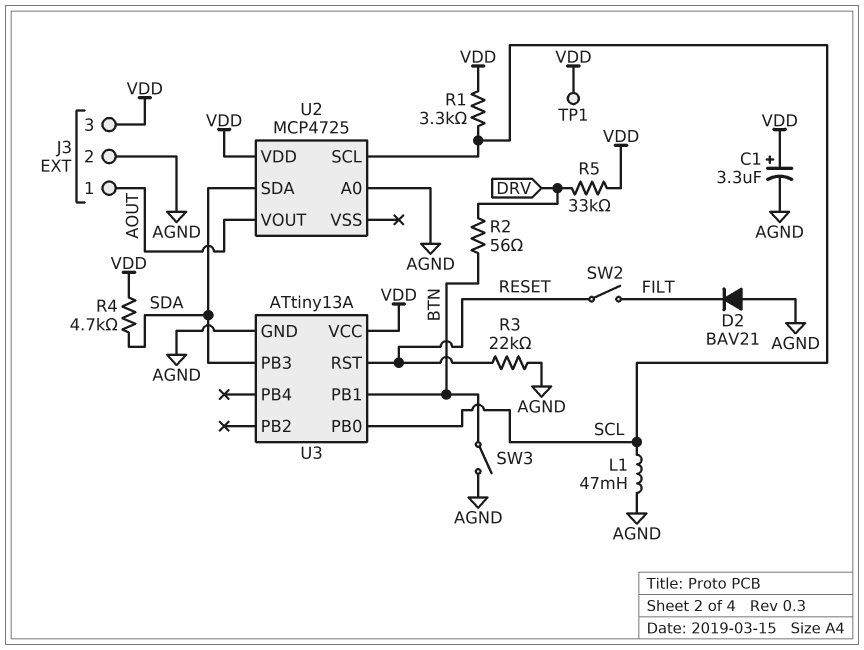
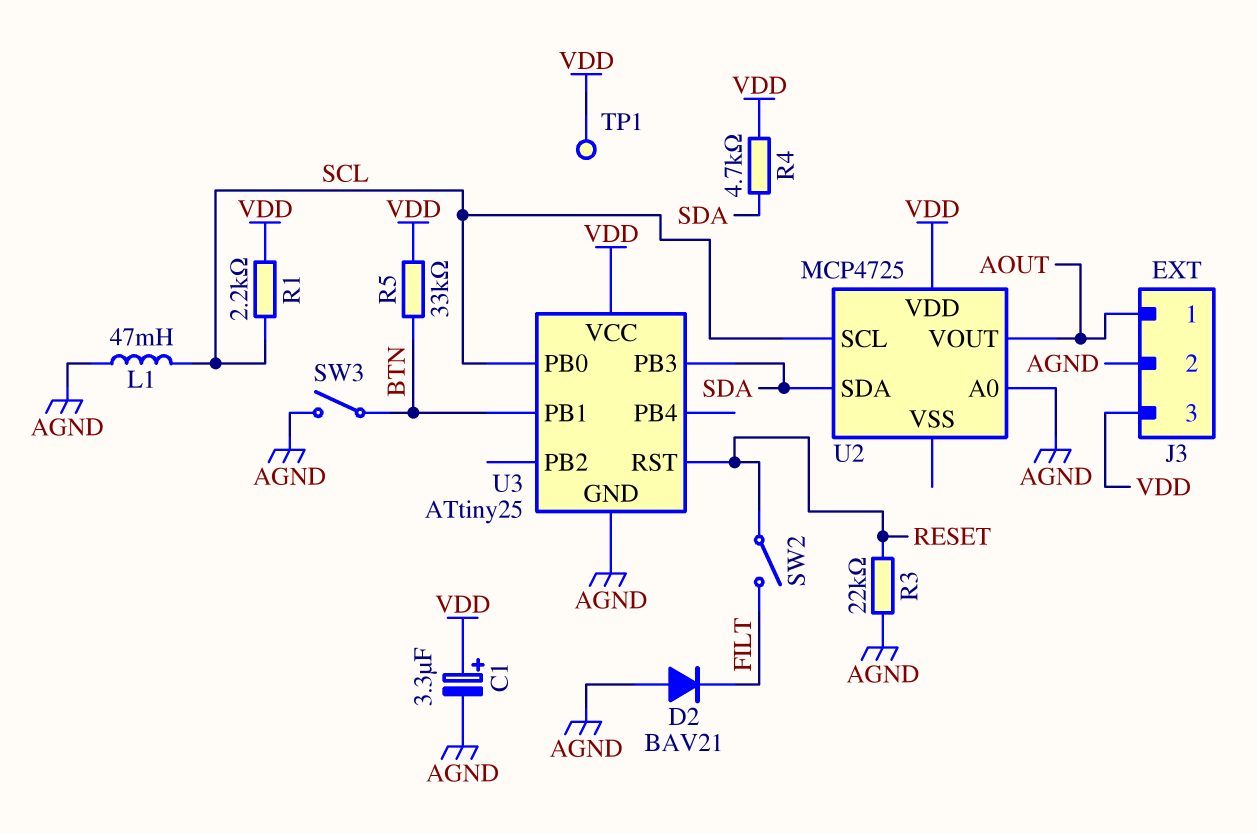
R1: 3.3k (SCL, VDD) -> 2.2k (SCL, VDD)
R2: 56 (BTN, DRV) -> none
R5: 33k (DRV, VDD) -> 33k (BTN, VDD)
U3: ATtiny13A -> ATtiny25

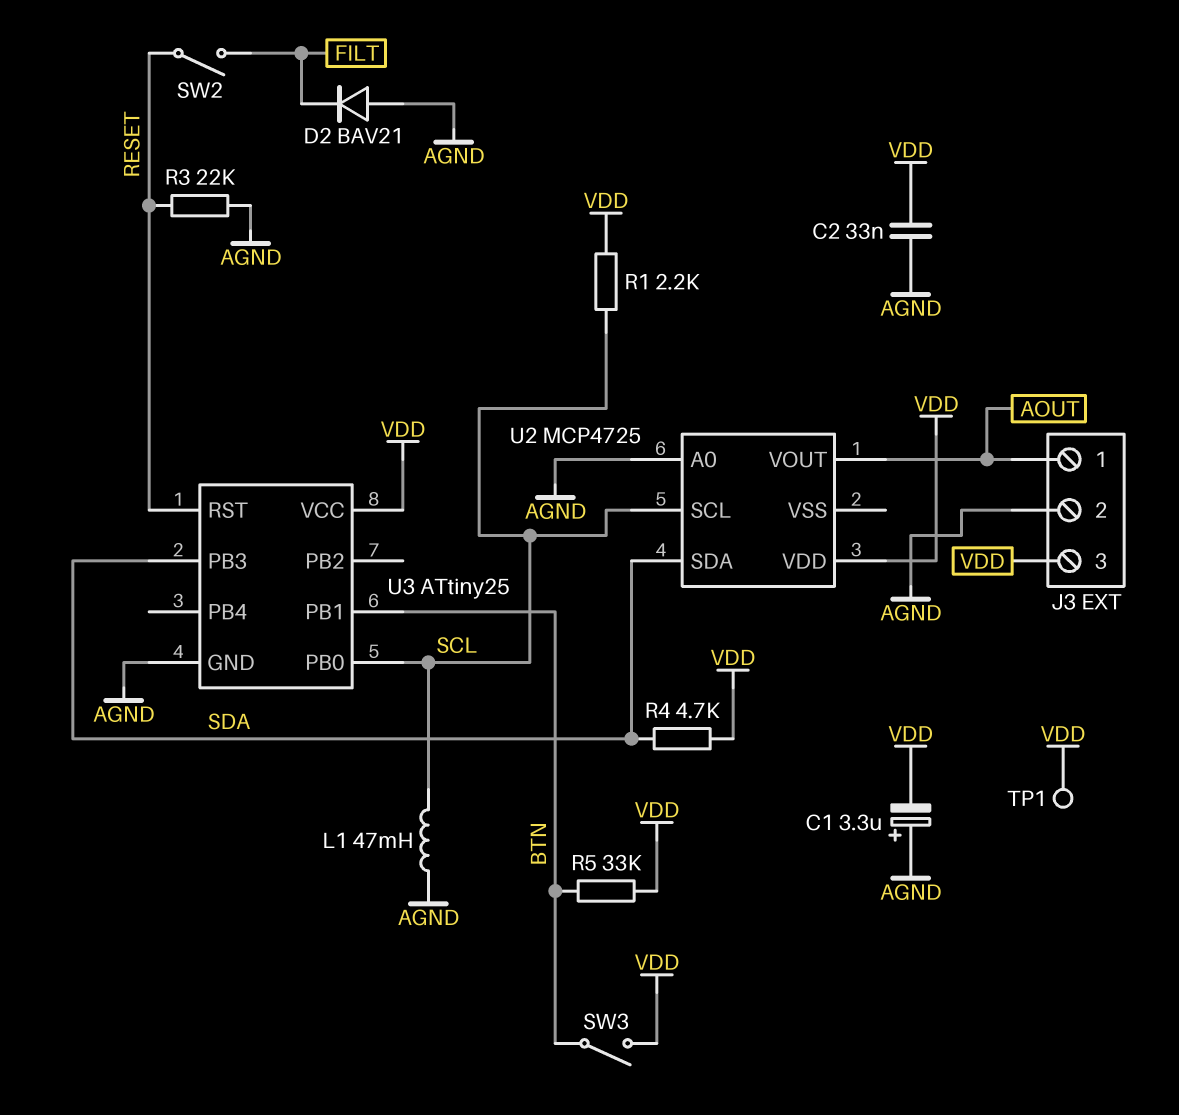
C1: 3.3uF (plus VDD, minus AGND) -> 3.3uF (plus AGND, minus VDD)
C2: none -> 33nF (AGND, VDD)
SW3: switch (AGND, BTN) -> switch (BTN, VDD)

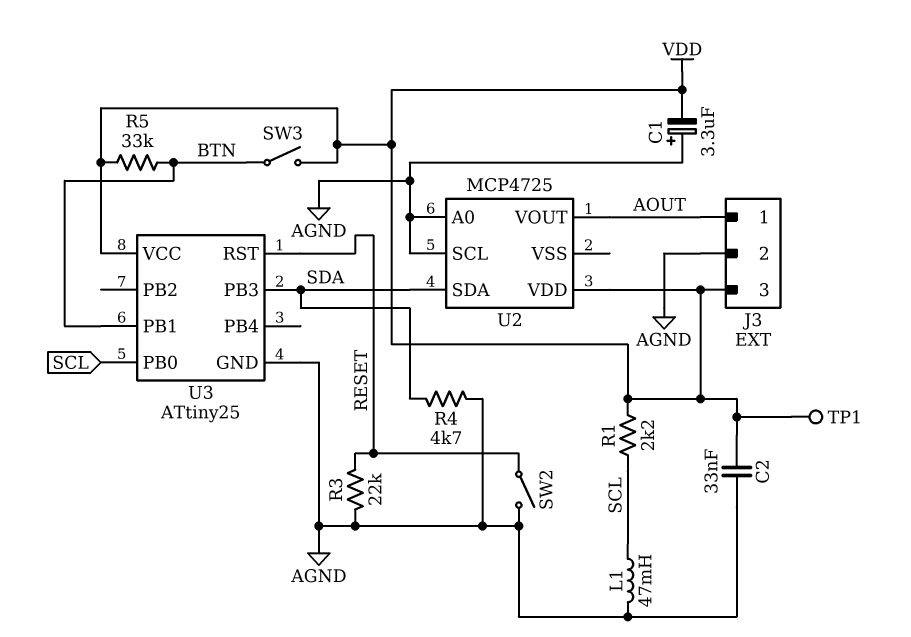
D2: diode BAV21 (A AGND, K FILT) -> none
R4: 4.7k (SDA, VDD) -> 4.7k (AGND, SDA)
SW2: switch (FILT, RESET) -> switch (AGND, RESET)
U2 pin SCL: SCL -> AGND

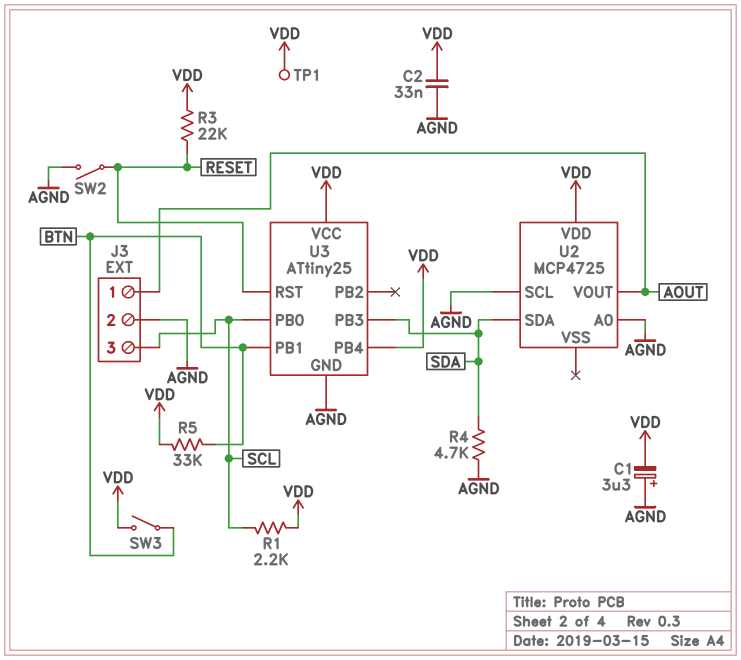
J3 pin 3: VDD -> SCL
L1: 47mH (AGND, SCL) -> none
R3: 22k (AGND, RESET) -> 22k (RESET, VDD)
U3 pin PB4: none -> VDD

